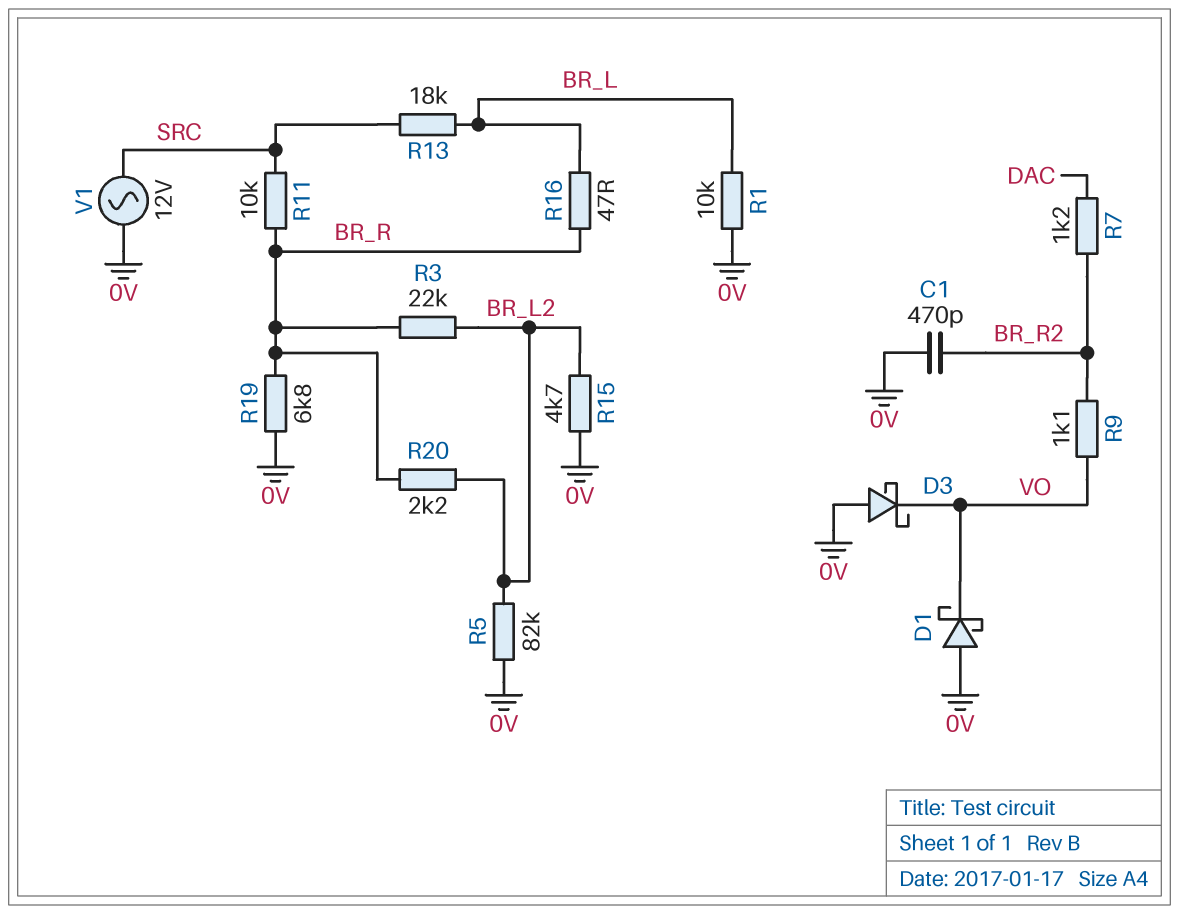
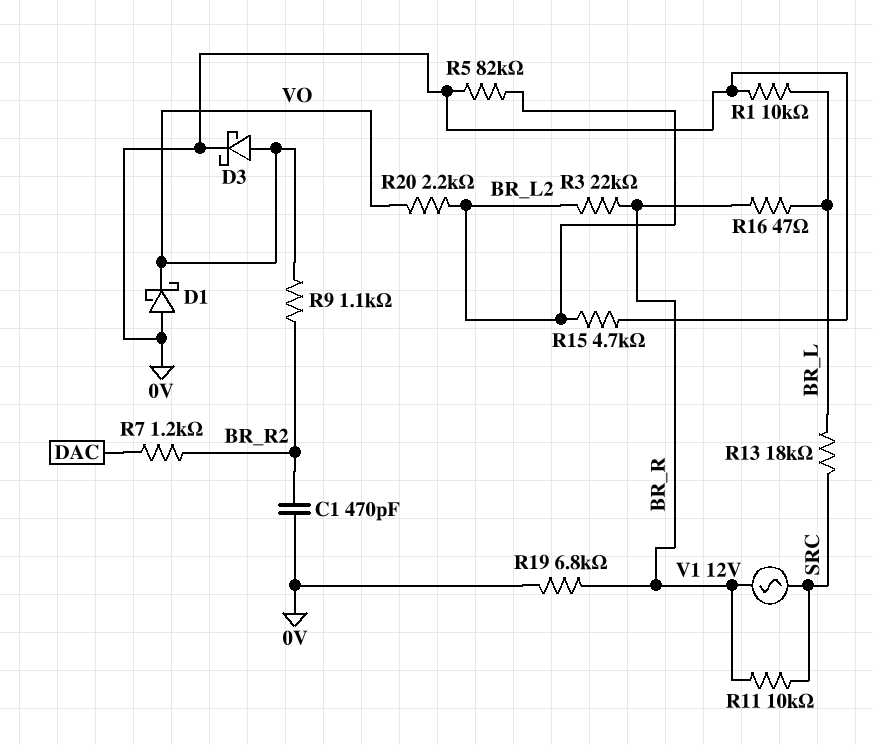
D3: schottky (A 0V, K VO) -> schottky (A VO, K 0V)
R20: 2.2k (BR_L2, BR_R) -> 2.2k (BR_L2, VO)
V1: AC 12V (0V, SRC) -> AC 12V (BR_R, SRC)

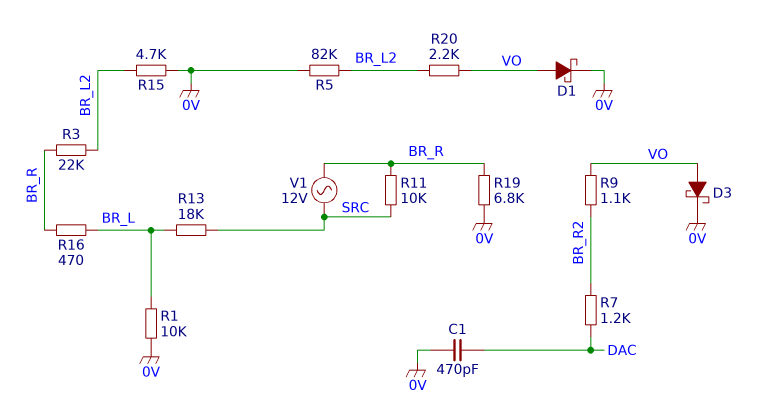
C1: 470pF (0V, BR_R2) -> 470pF (0V, DAC)
D1: schottky (A 0V, K VO) -> schottky (A VO, K 0V)
R16: 47 (BR_L, BR_R) -> 470 (BR_L, BR_R)

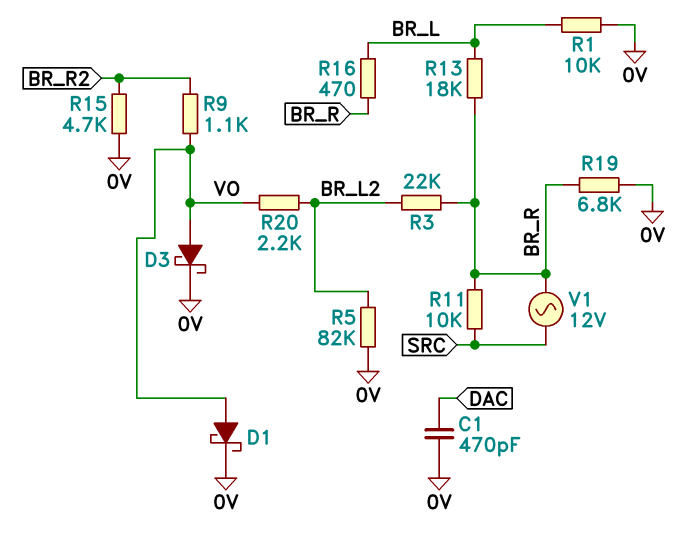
R7: 1.2k (BR_R2, DAC) -> none
R13: 18k (BR_L, SRC) -> 18k (BR_L, BR_R)
R15: 4.7k (0V, BR_L2) -> 4.7k (0V, BR_R2)

